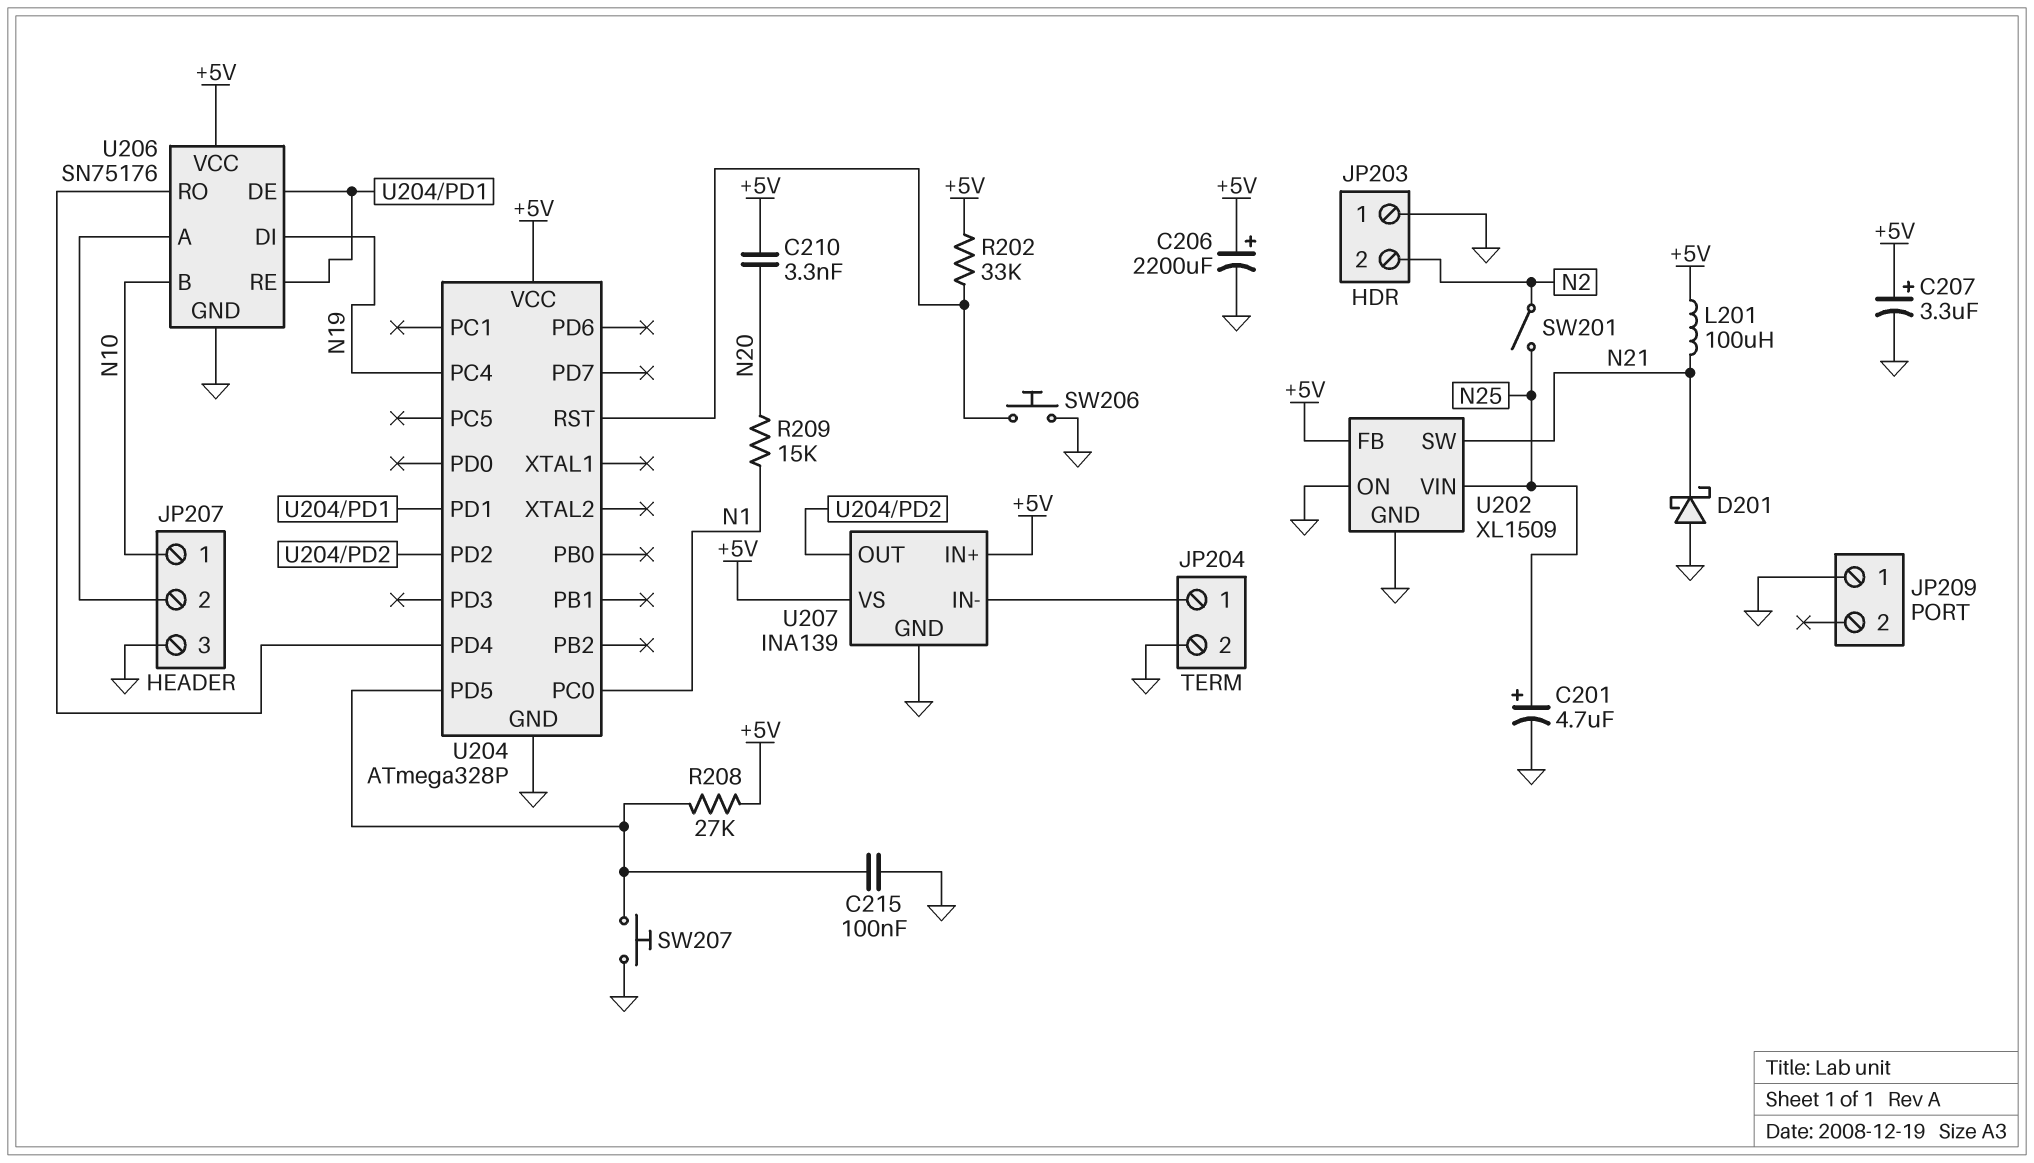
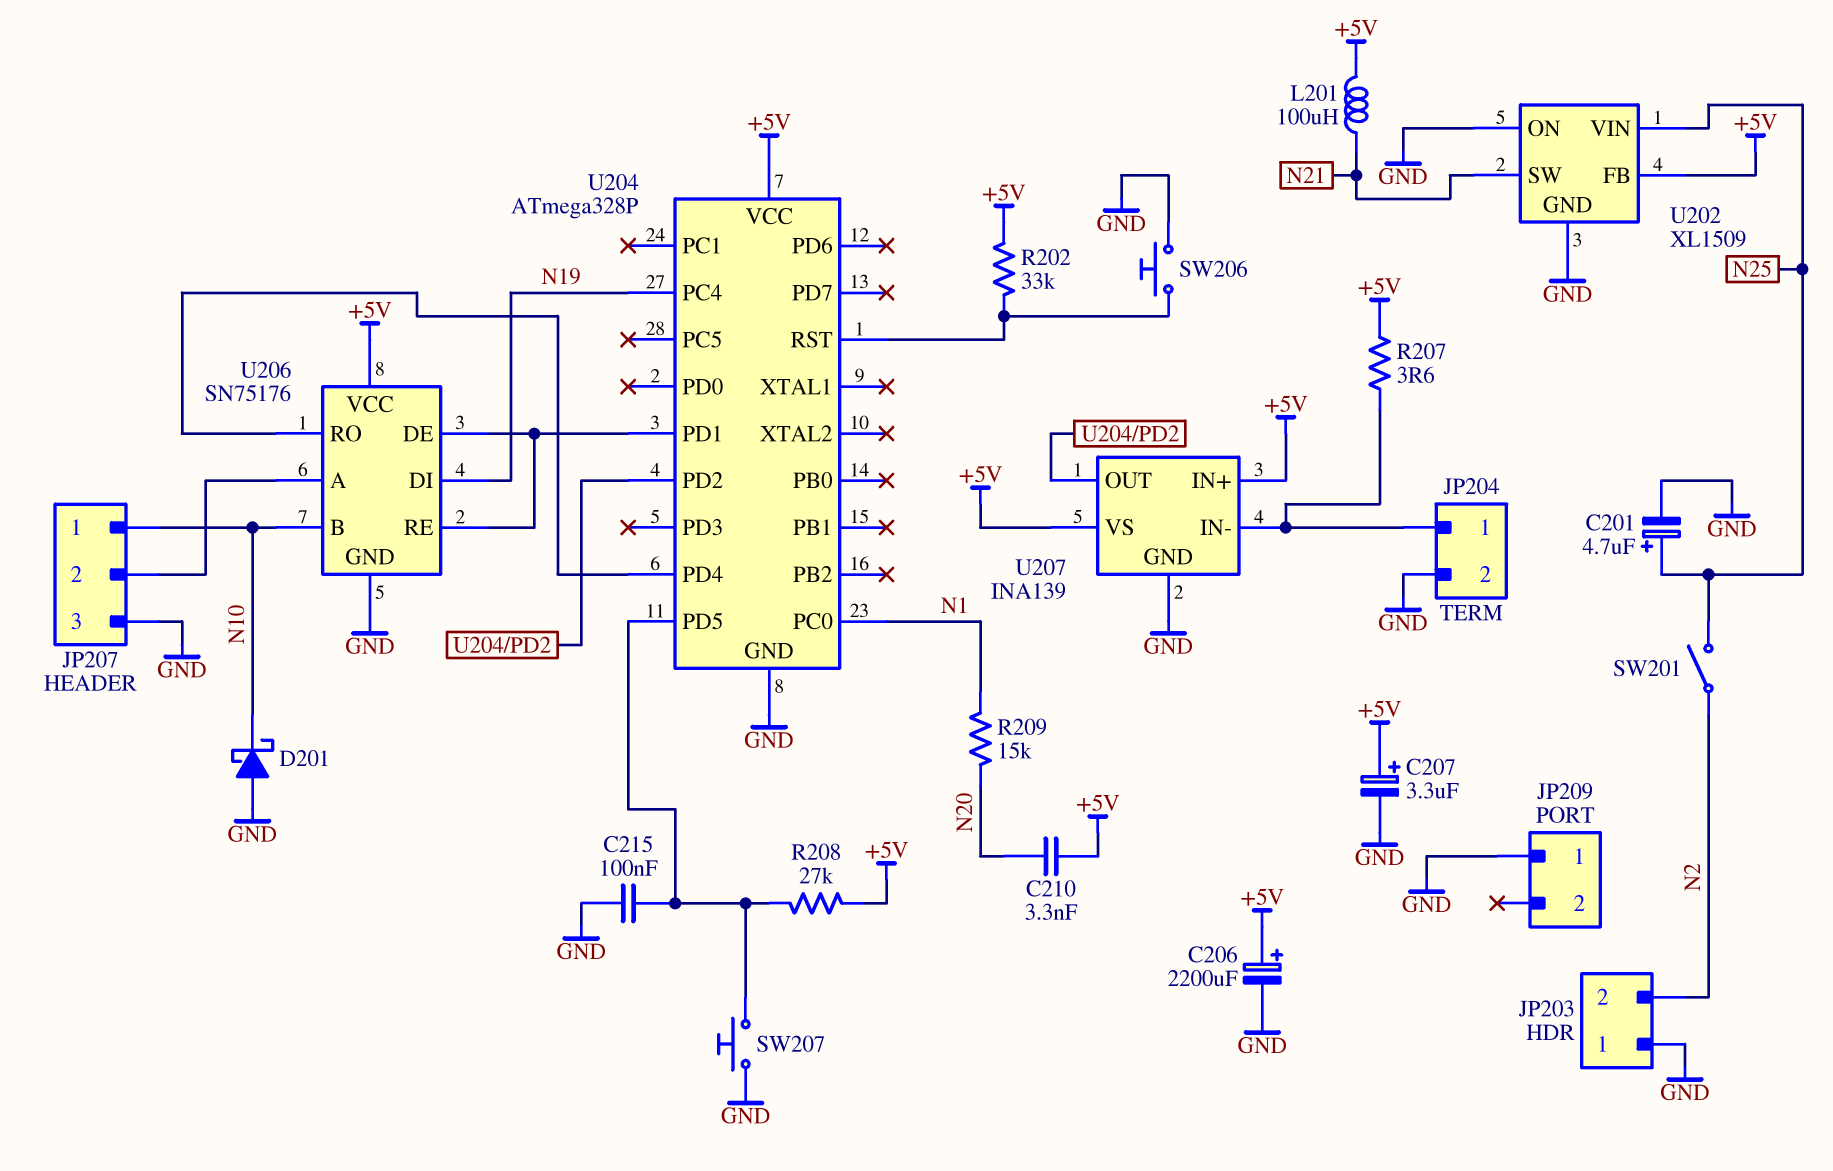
D201: schottky (A GND, K N21) -> schottky (A GND, K N10)
R207: none -> 3.6 (+5V, JP204/1)

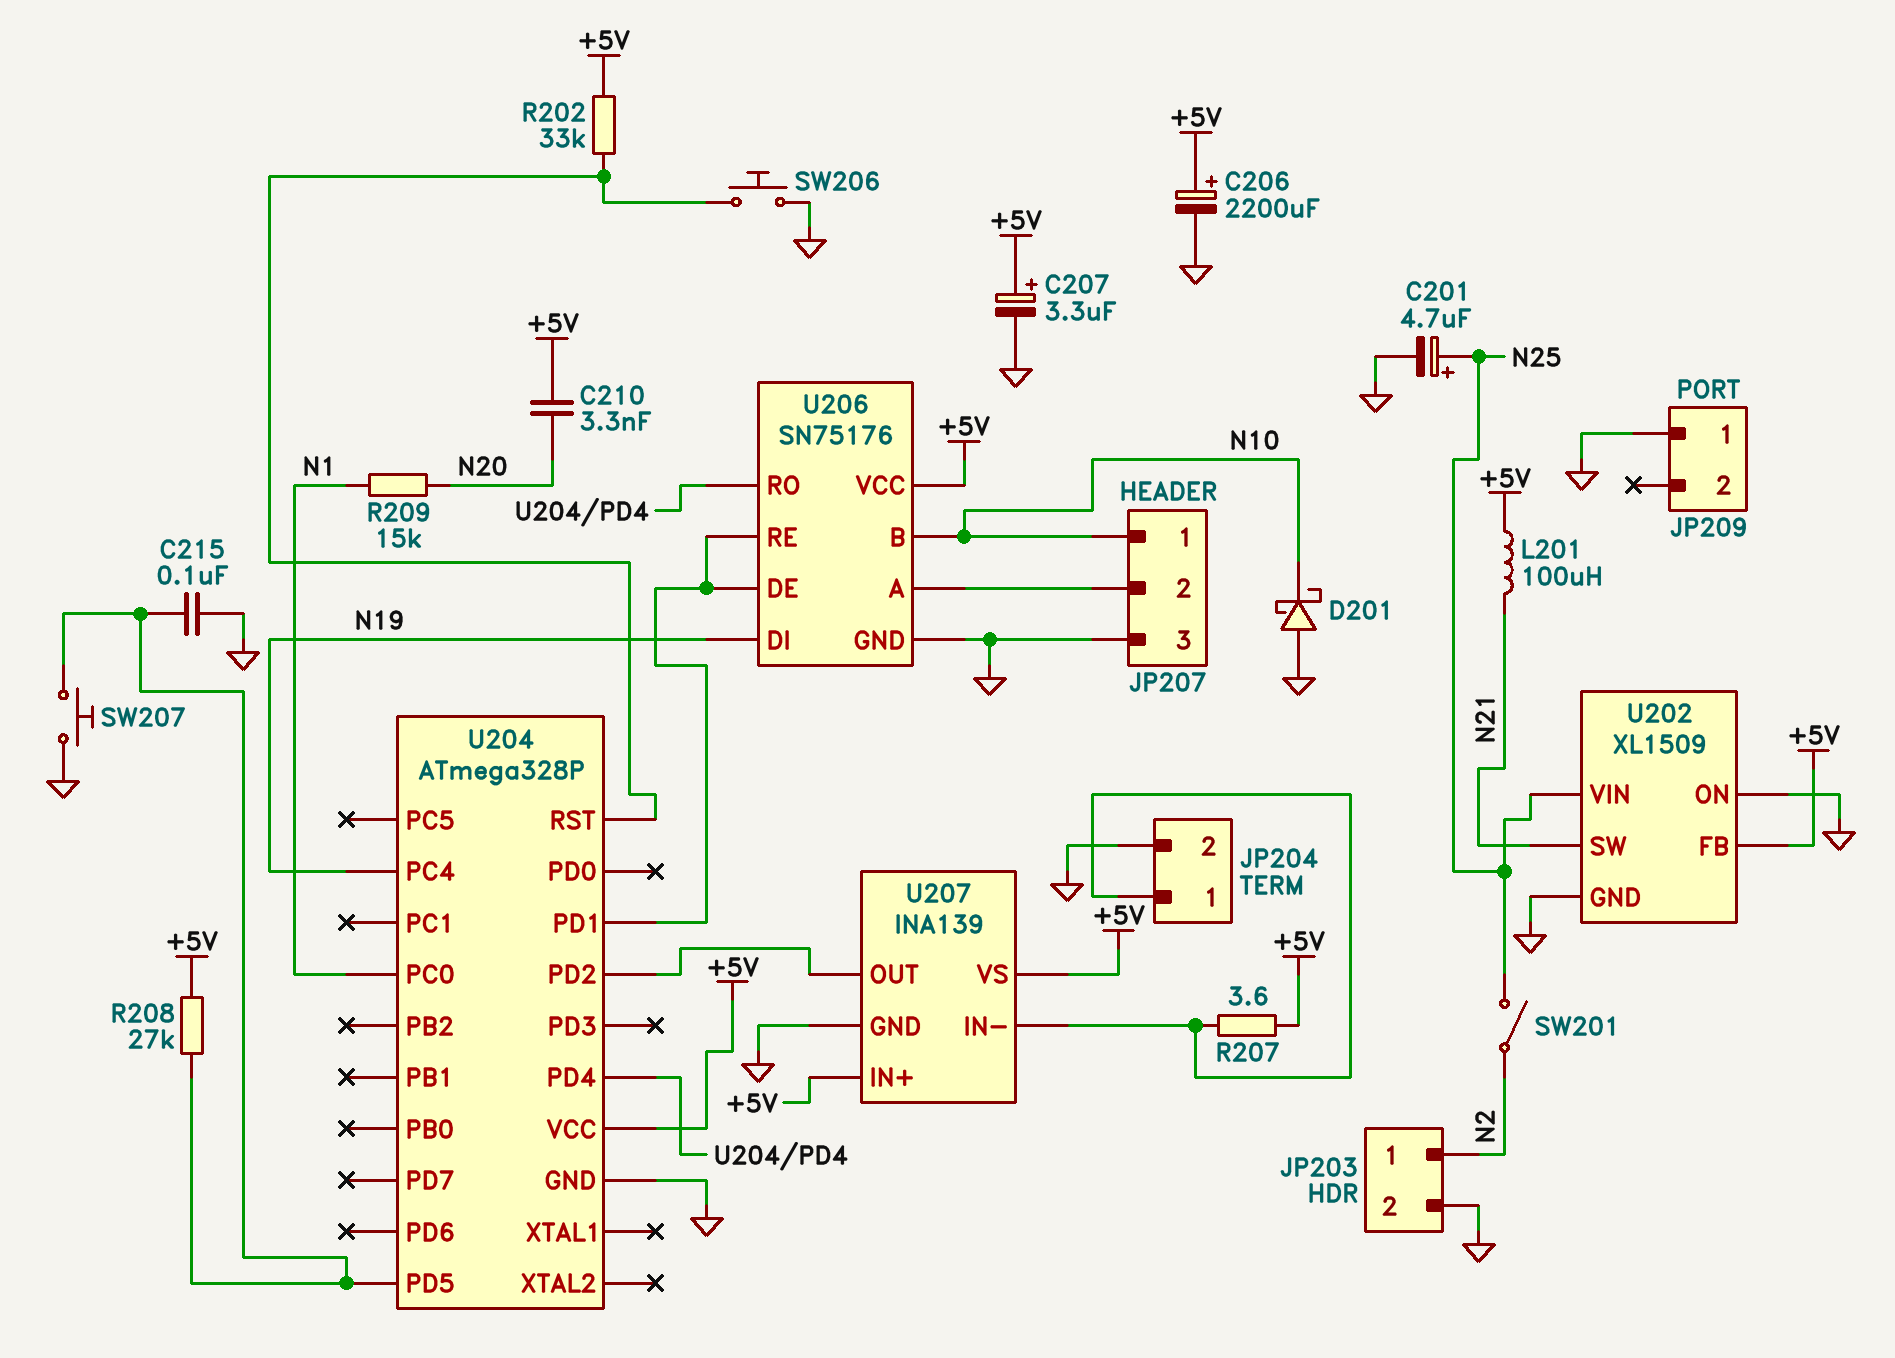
JP203 pin 1: GND -> N2
JP203 pin 2: N2 -> GND

